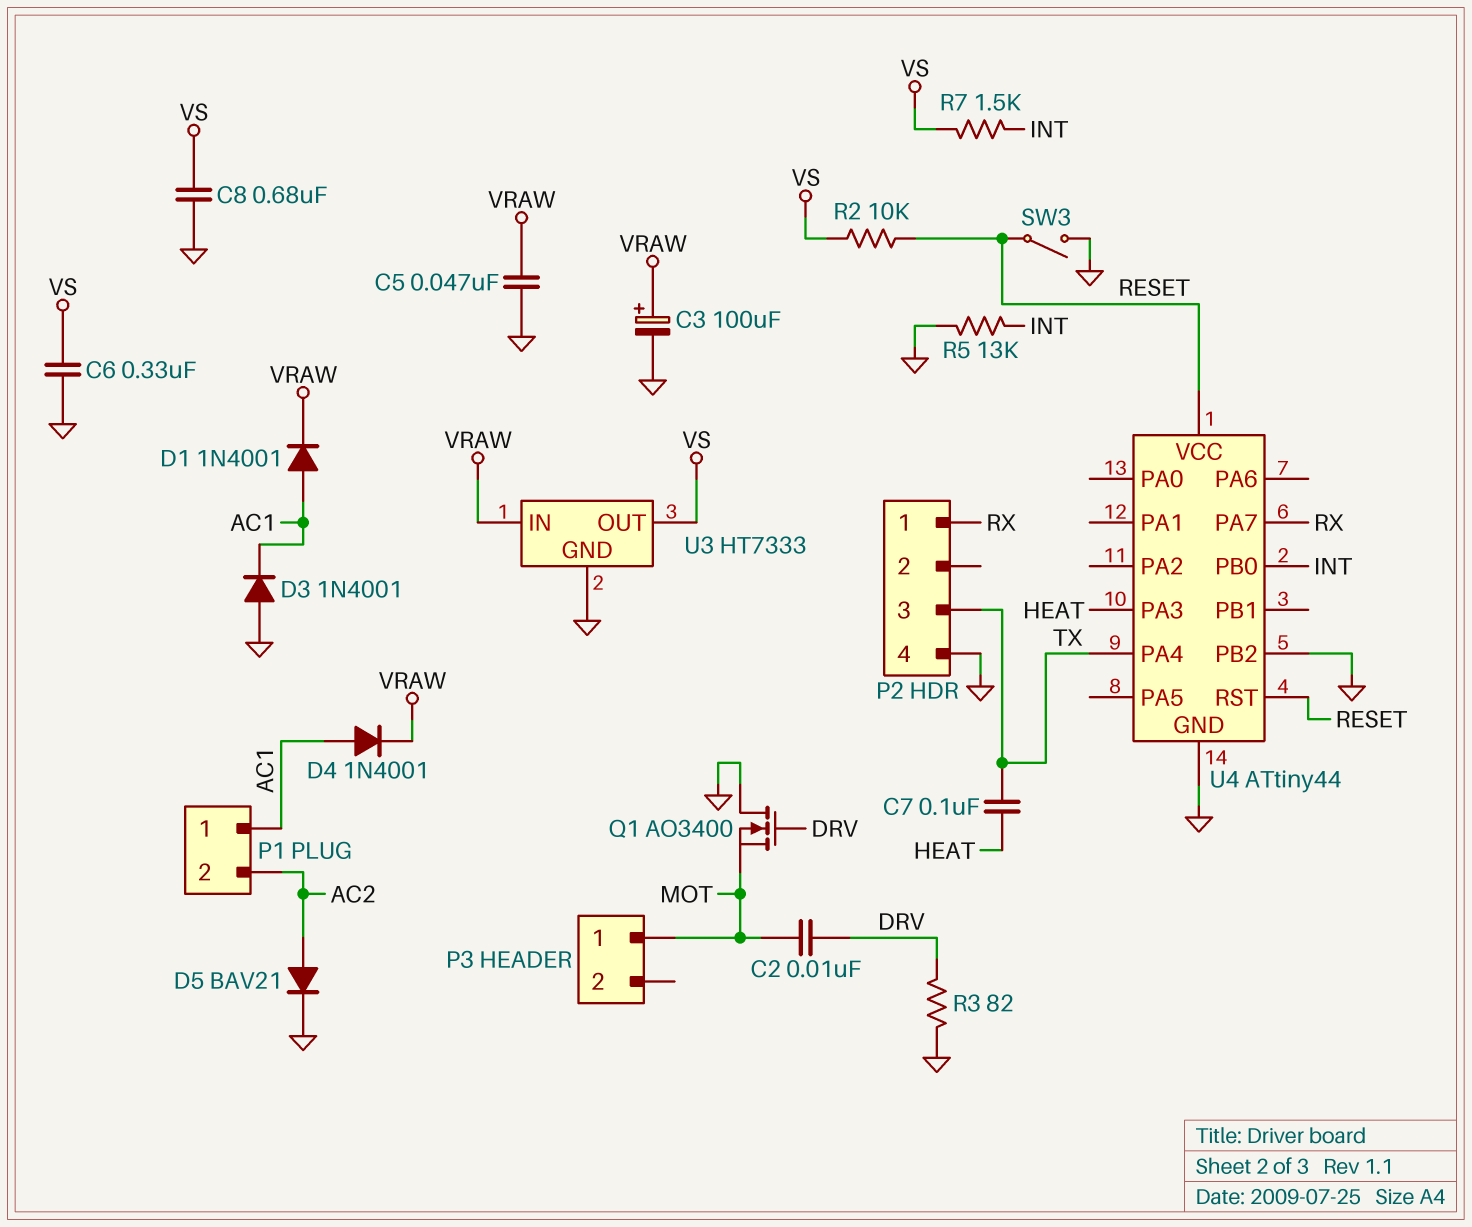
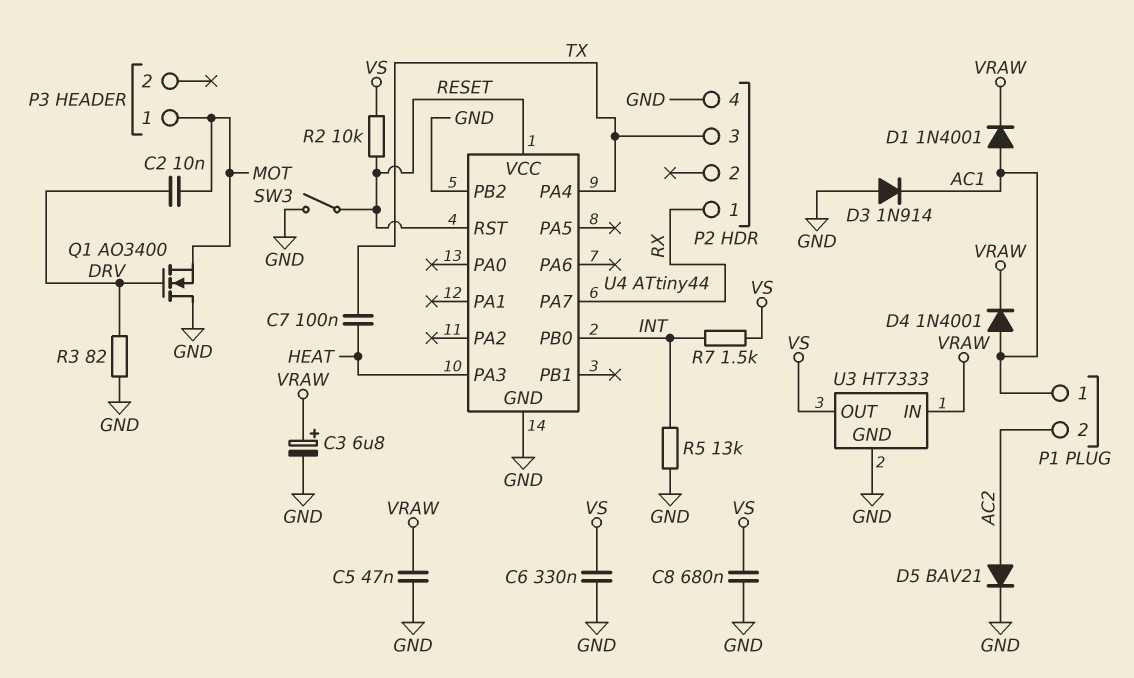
C3: 100uF (plus VRAW, minus GND) -> 6.8uF (plus VRAW, minus GND)
D3: diode 1N4001 (A GND, K AC1) -> diode 1N914 (A GND, K AC1)

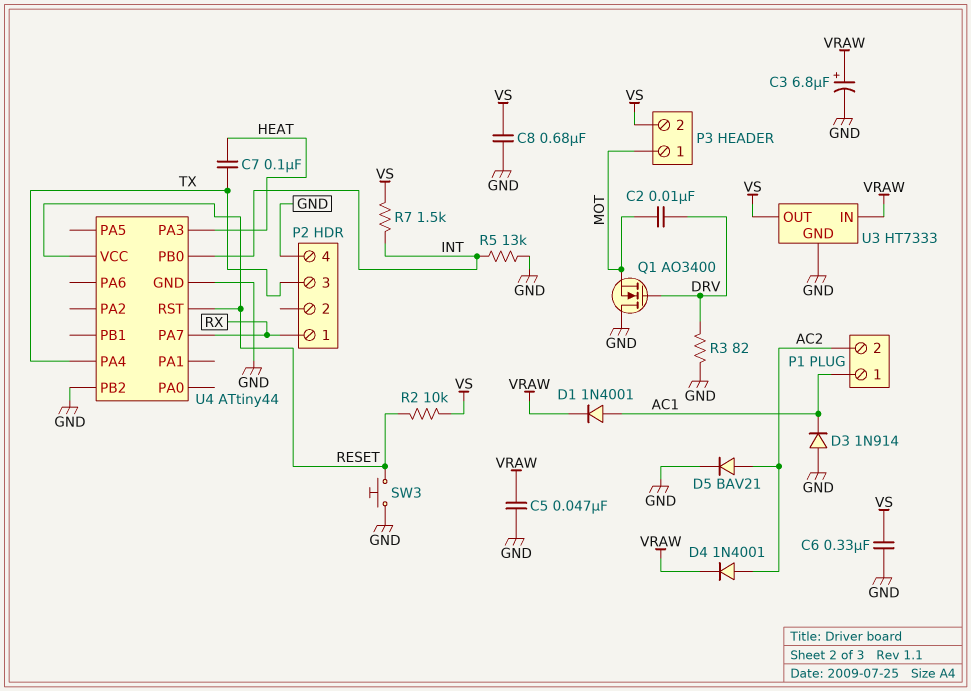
D4: diode 1N4001 (A AC1, K VRAW) -> diode 1N4001 (A AC2, K VRAW)
P3 pin 2: none -> VS
SW3: switch (GND, RESET) -> button (GND, RESET)

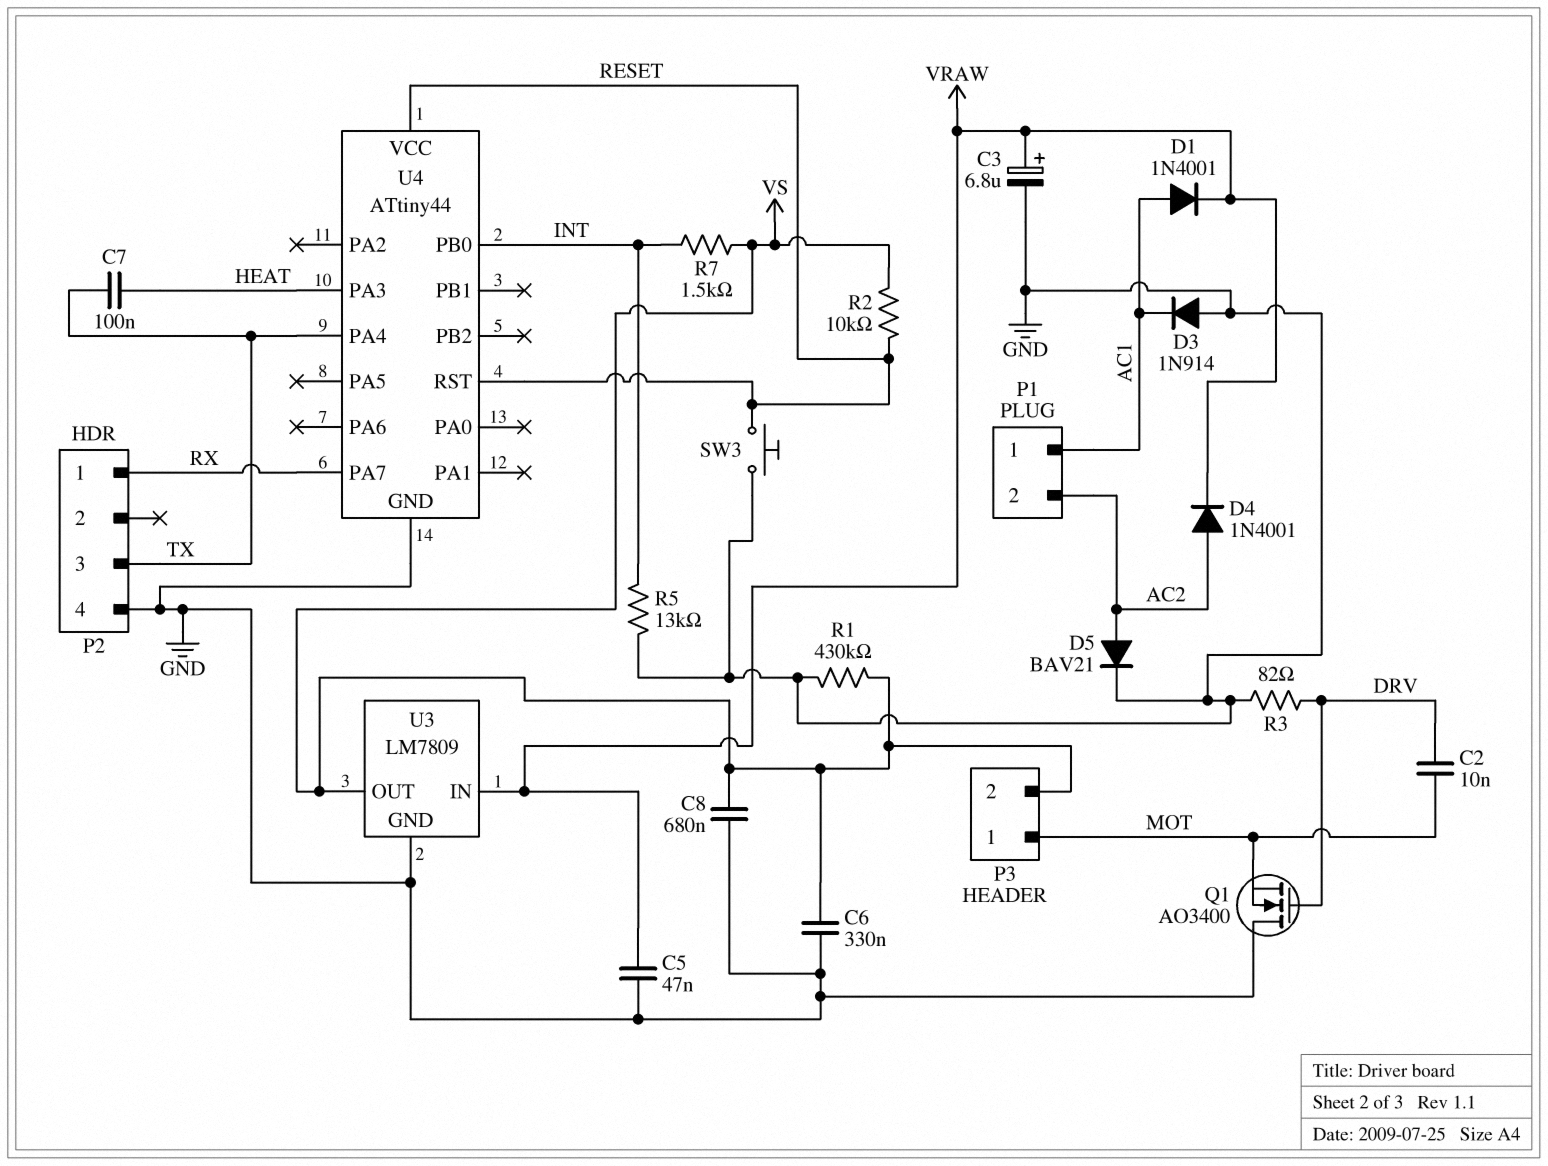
R1: none -> 430k (GND, VS)
U3: HT7333 -> LM7809
U4 pin PB2: GND -> none

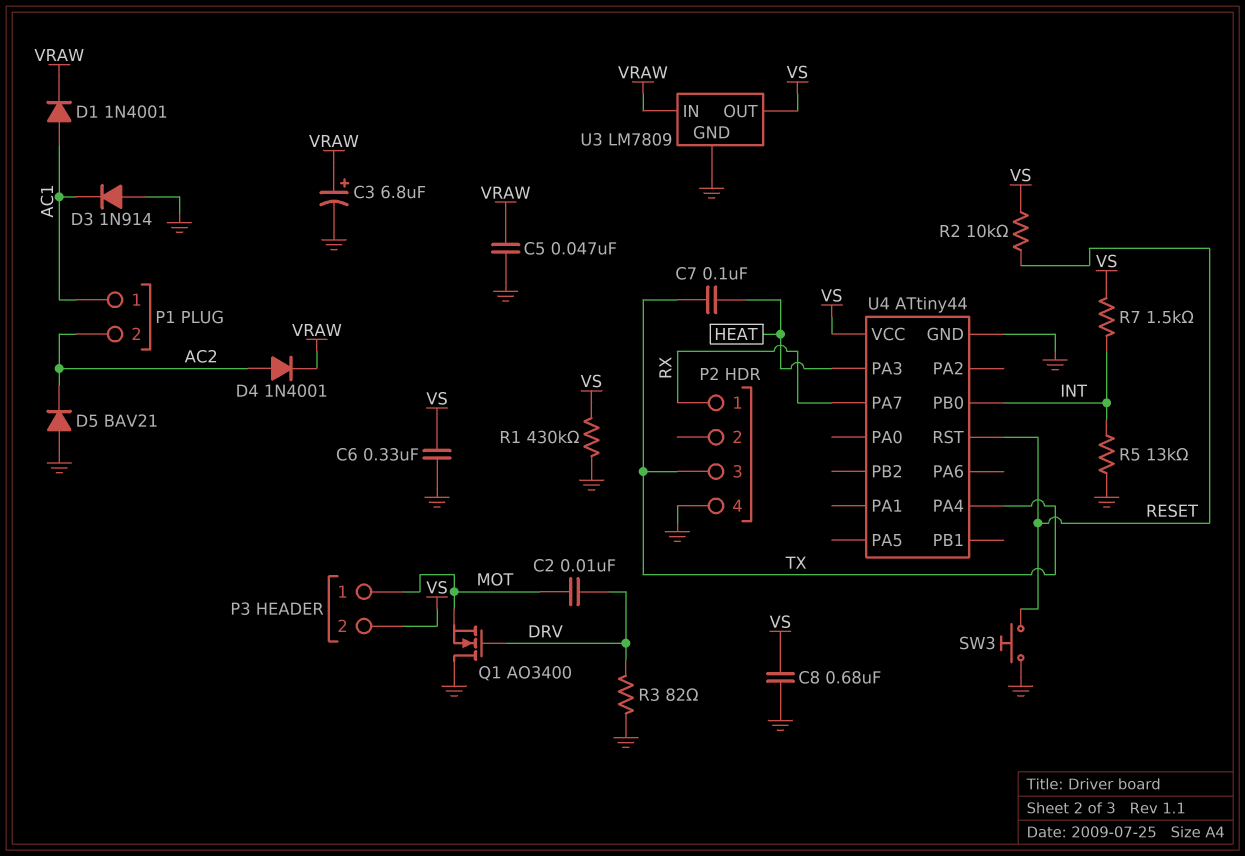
D5: diode BAV21 (A AC2, K GND) -> diode BAV21 (A GND, K AC2)
U4 pin VCC: RESET -> VS

